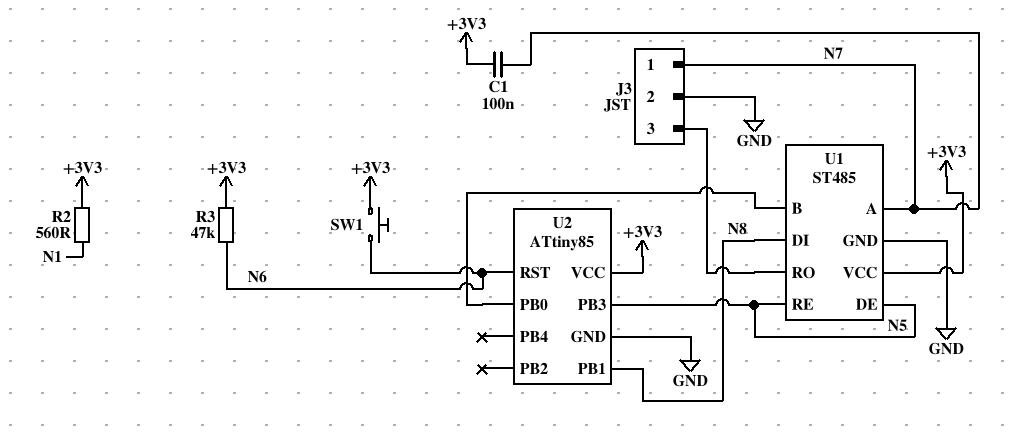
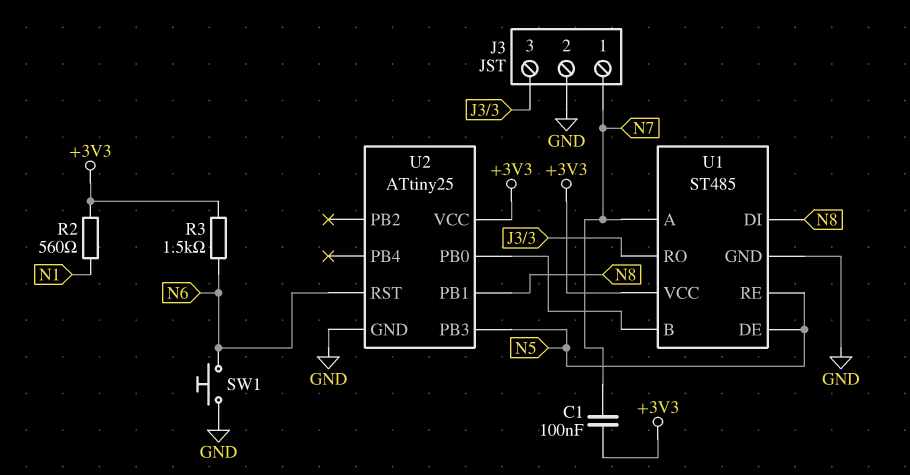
R3: 47k (+3V3, N6) -> 1.5k (+3V3, N6)
SW1: button (+3V3, N6) -> button (GND, N6)
U2: ATtiny85 -> ATtiny25

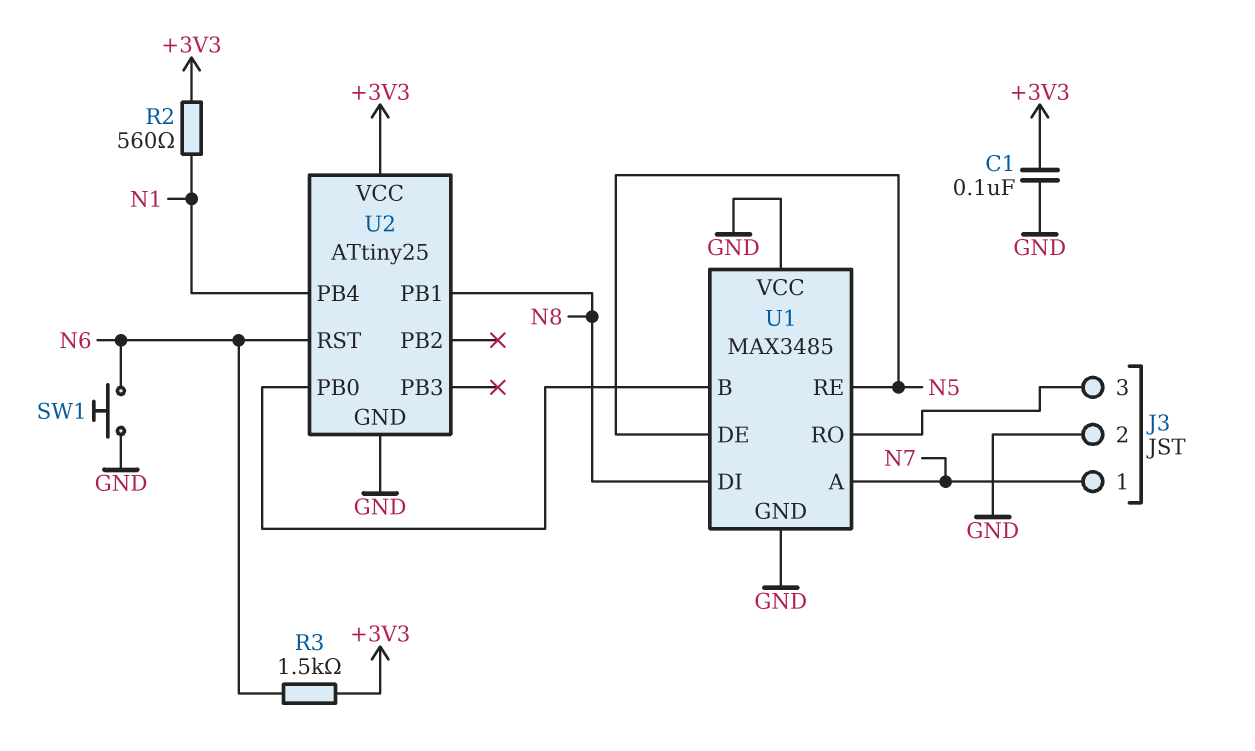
C1: 100nF (+3V3, N7) -> 100nF (+3V3, GND)
U1: ST485 -> MAX3485
U1 pin VCC: +3V3 -> GND
U2 pin PB3: N5 -> none
U2 pin PB4: none -> N1

